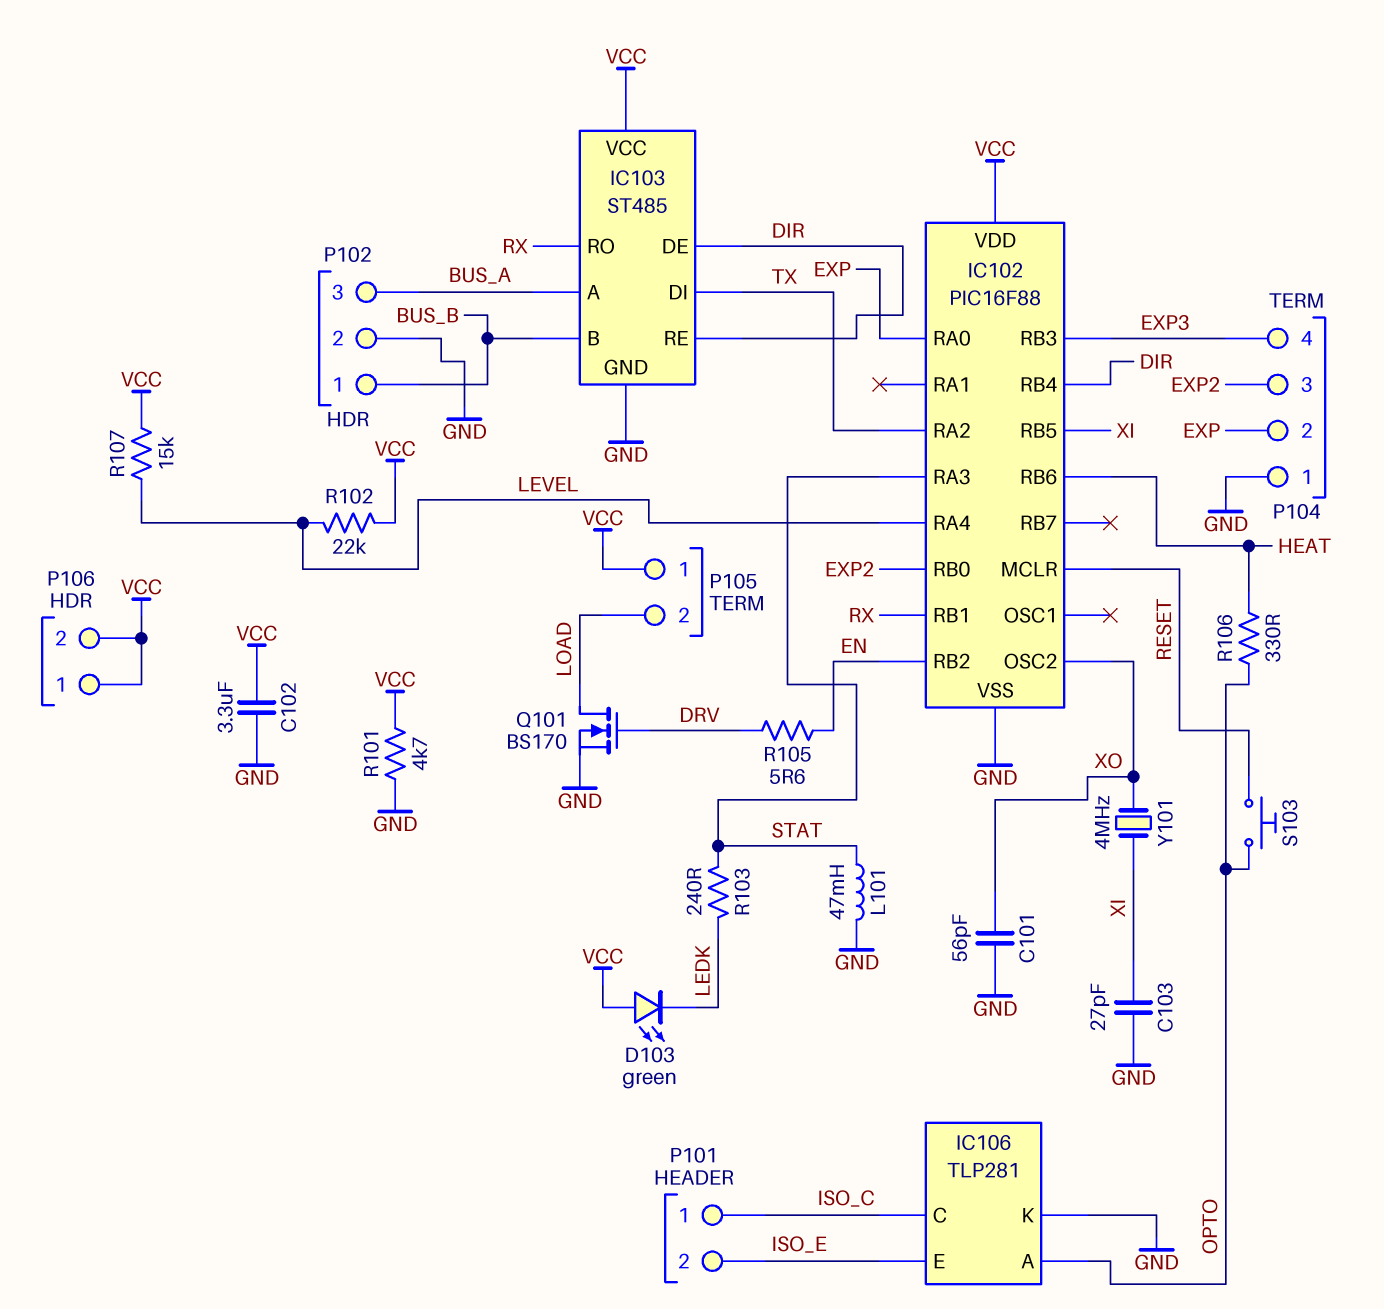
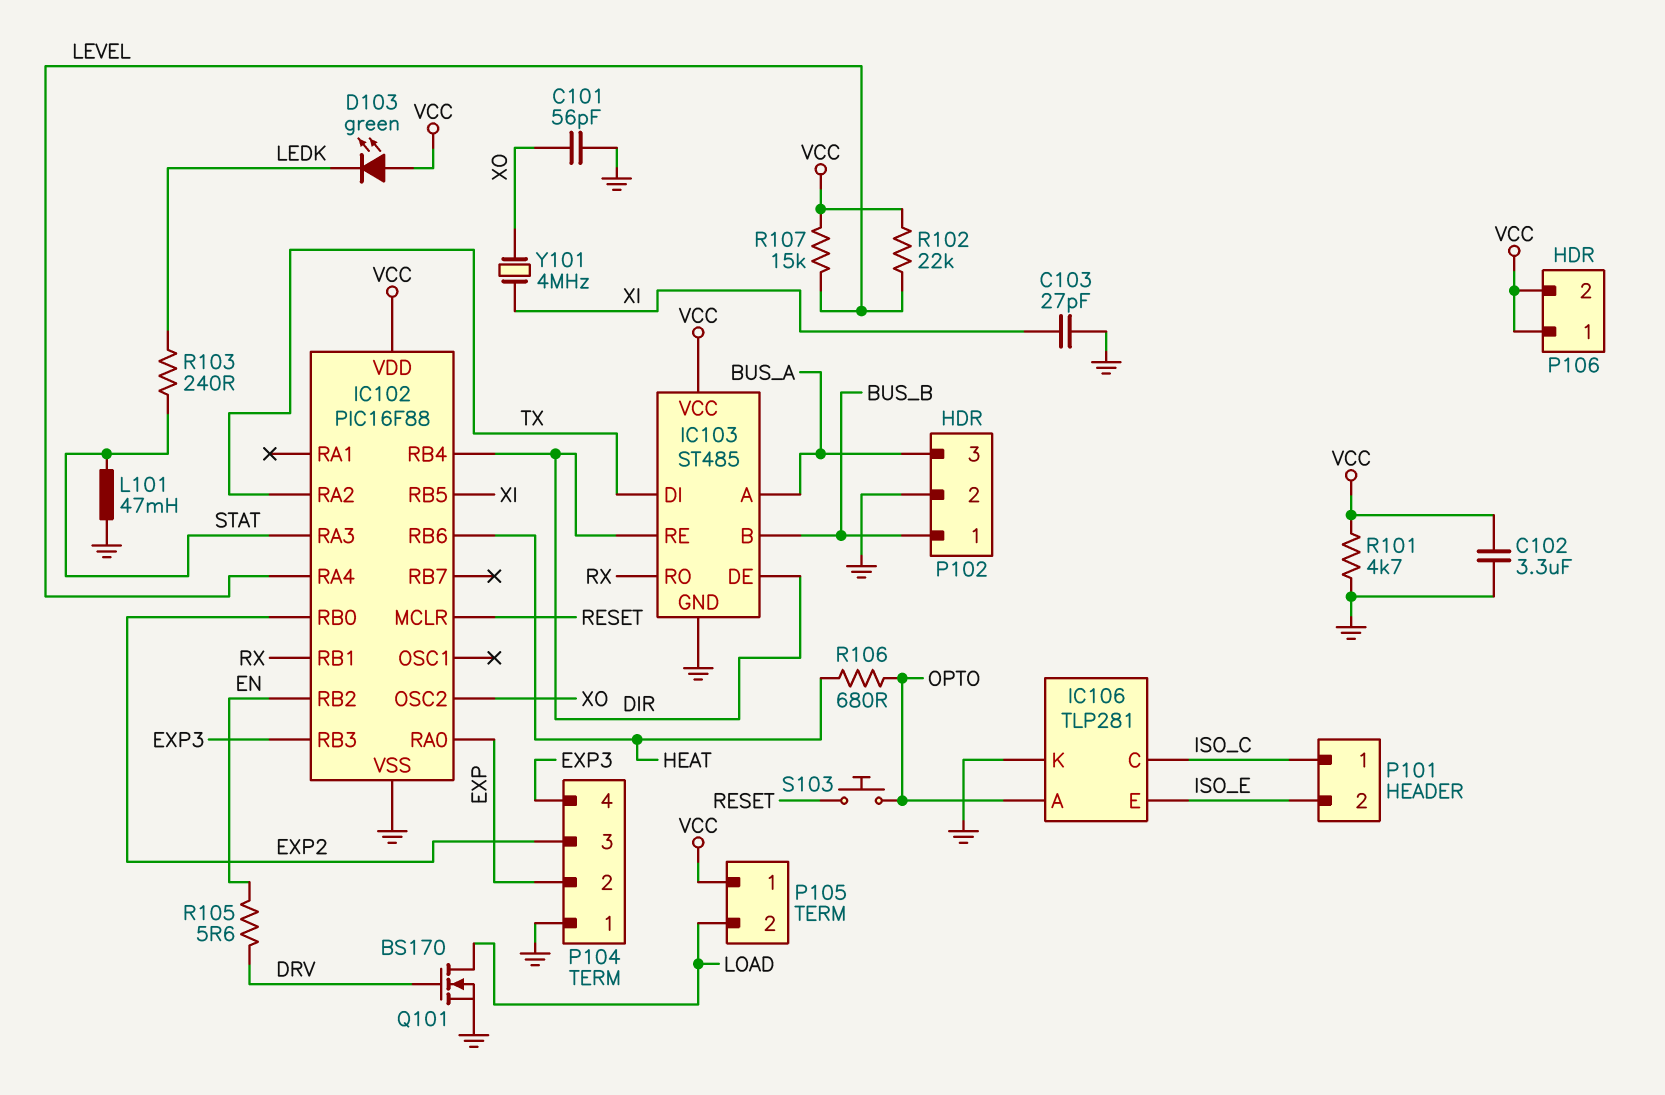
R106: 330 (HEAT, OPTO) -> 680 (HEAT, OPTO)

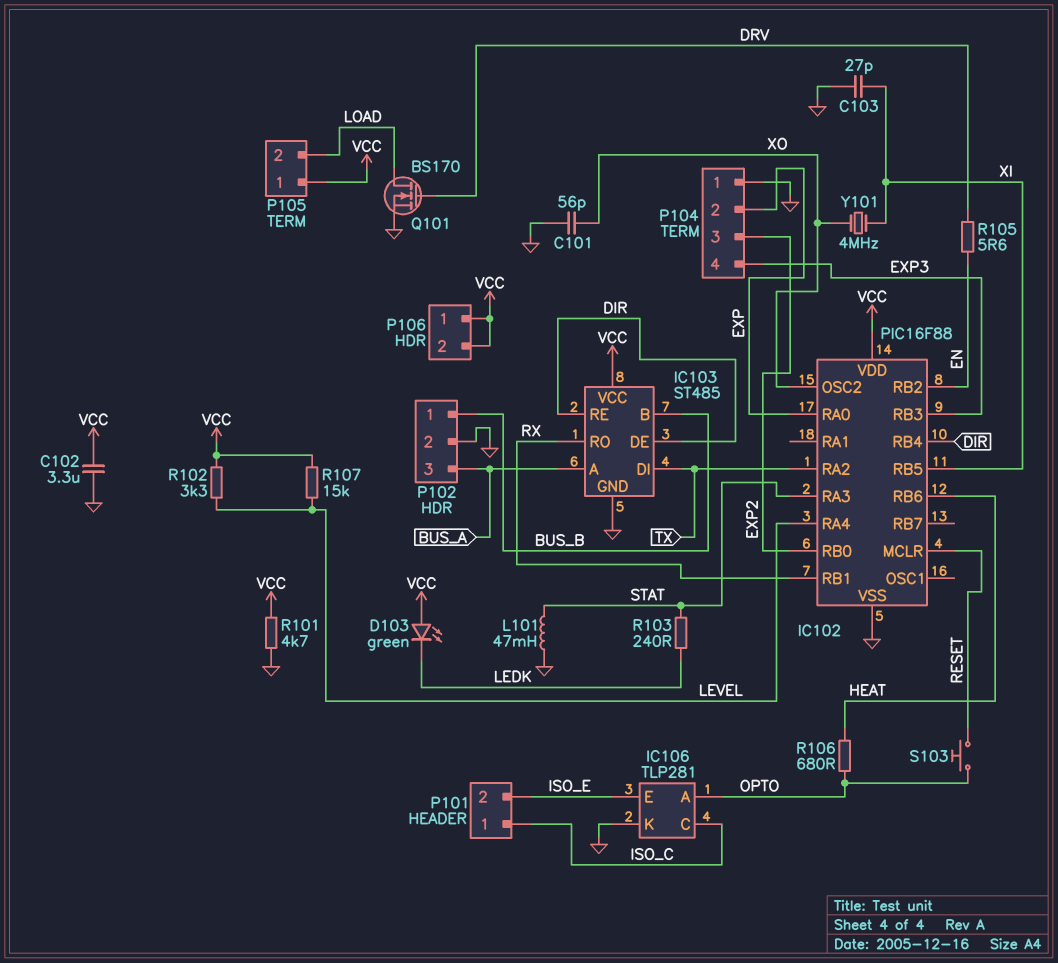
R102: 22k (LEVEL, VCC) -> 3.3k (LEVEL, VCC)

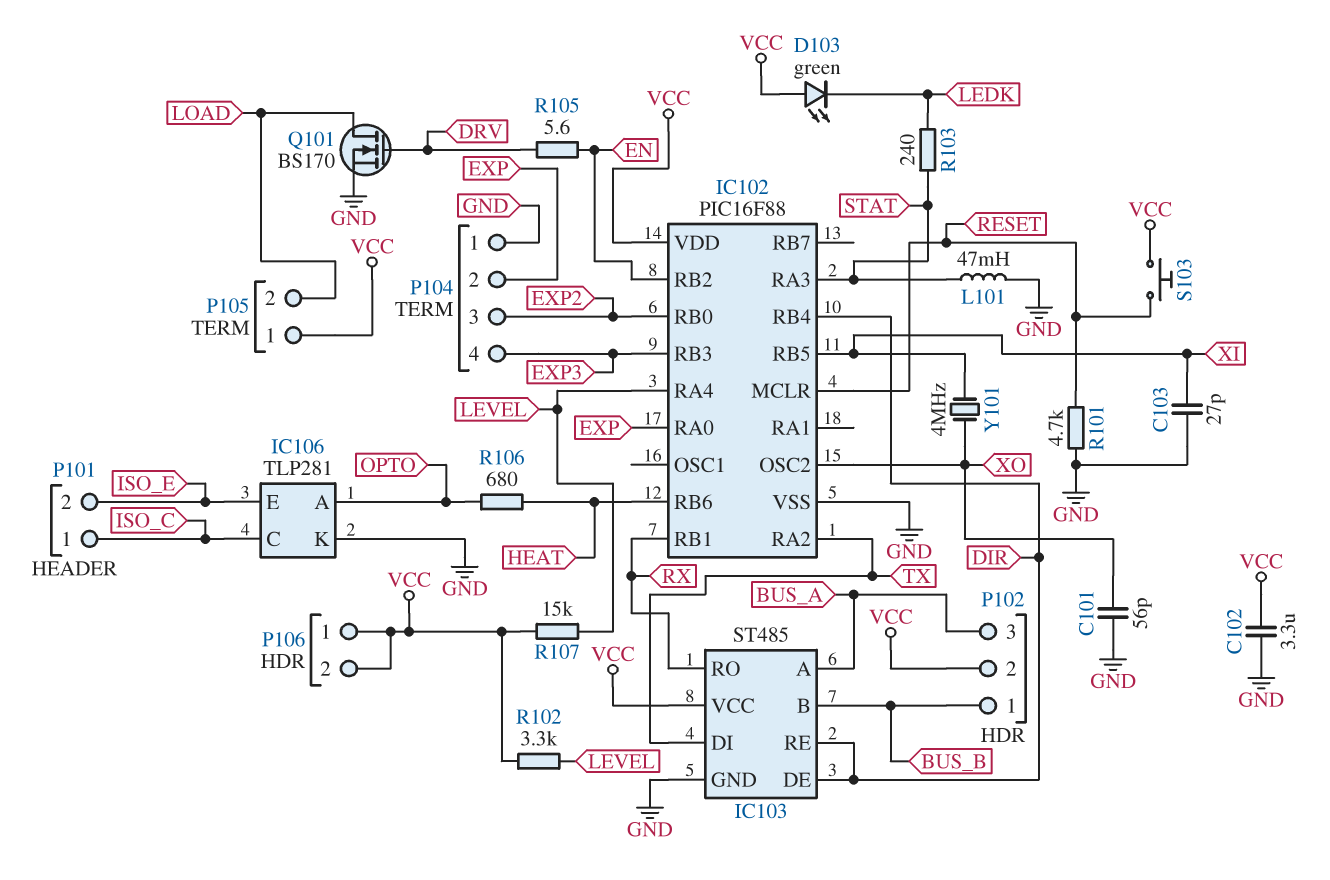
P102 pin 2: GND -> VCC
R101: 4.7k (GND, VCC) -> 4.7k (GND, RESET)
S103: button (OPTO, RESET) -> button (RESET, VCC)

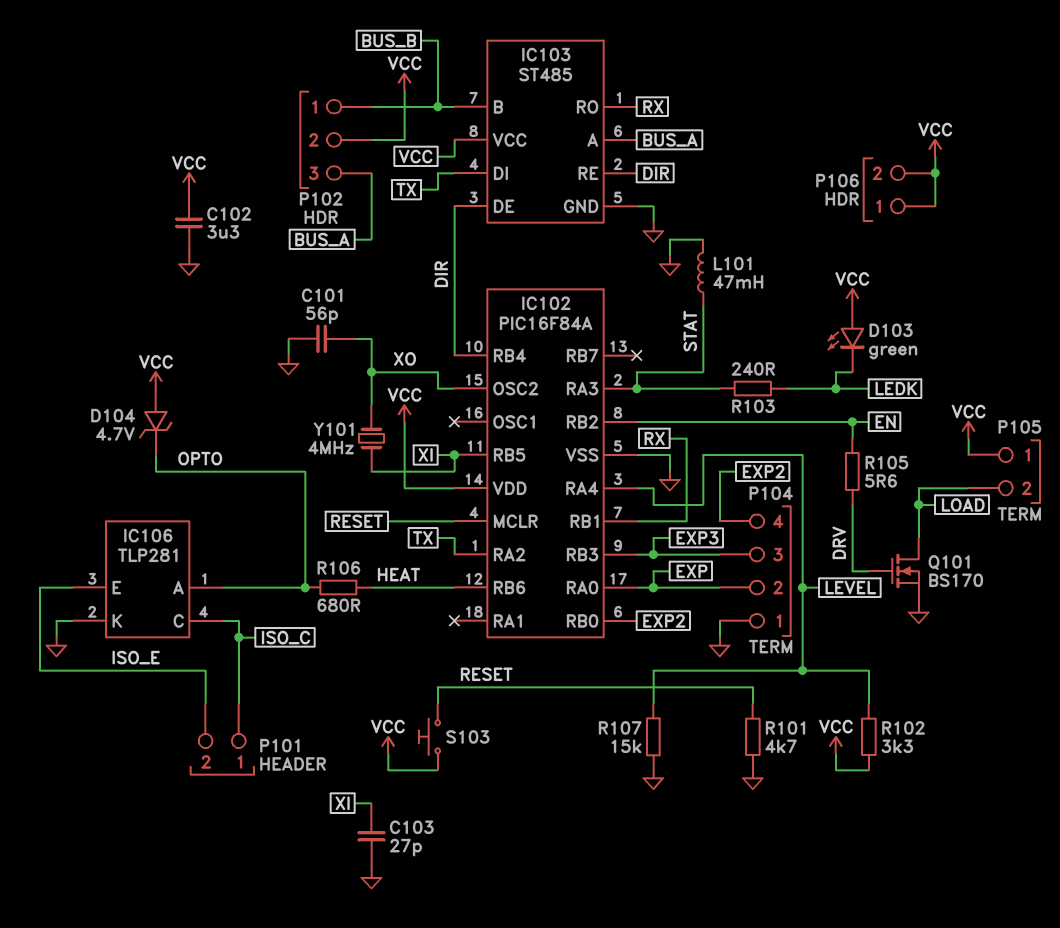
D104: none -> zener 4.7V (A VCC, K OPTO)
IC102: PIC16F88 -> PIC16F84A
P104 pin 3: EXP2 -> EXP3
P104 pin 4: EXP3 -> EXP2
R107: 15k (LEVEL, VCC) -> 15k (GND, LEVEL)

